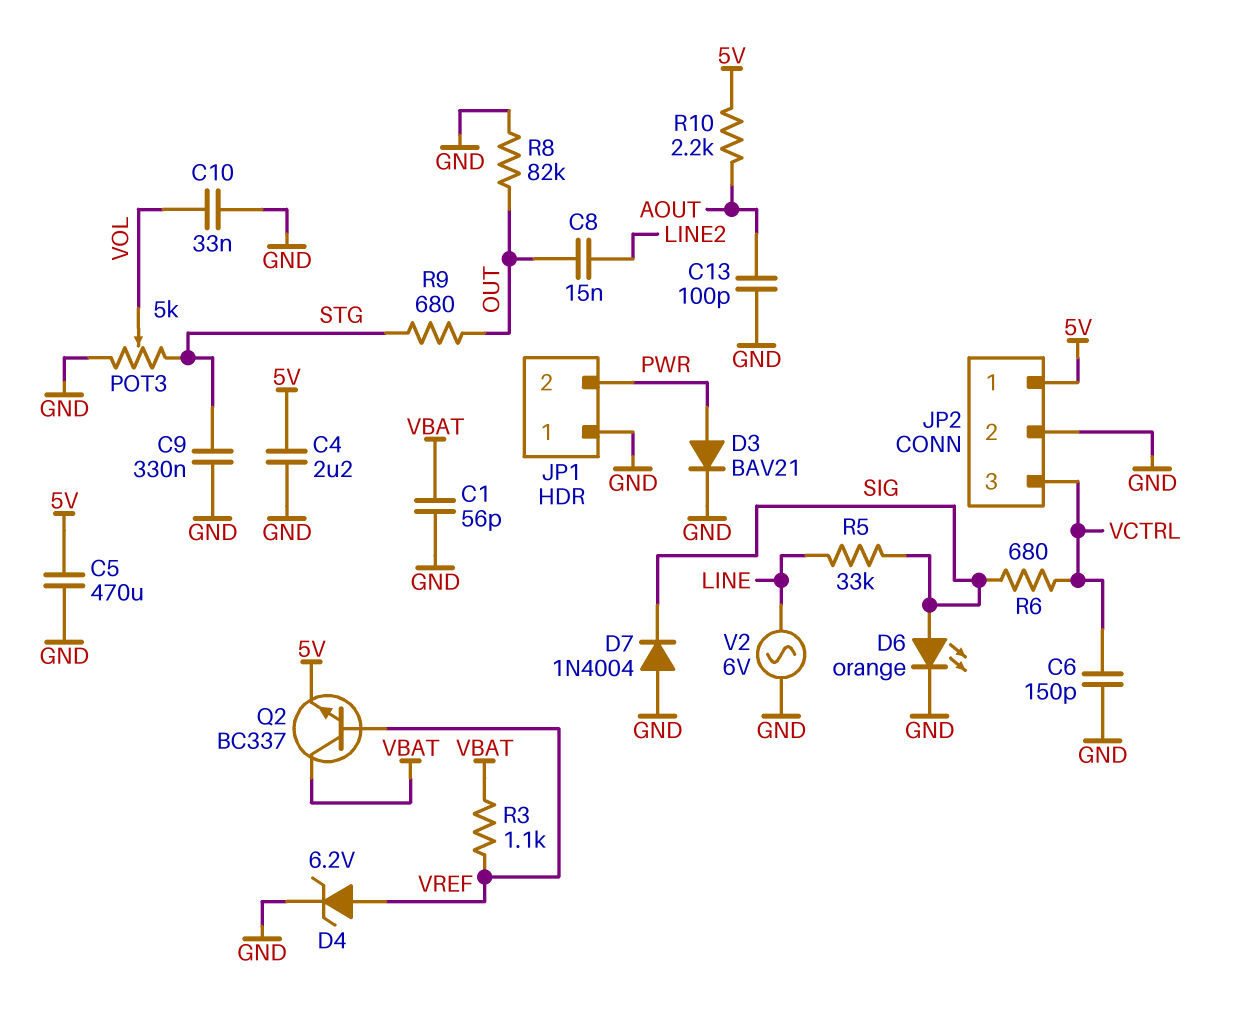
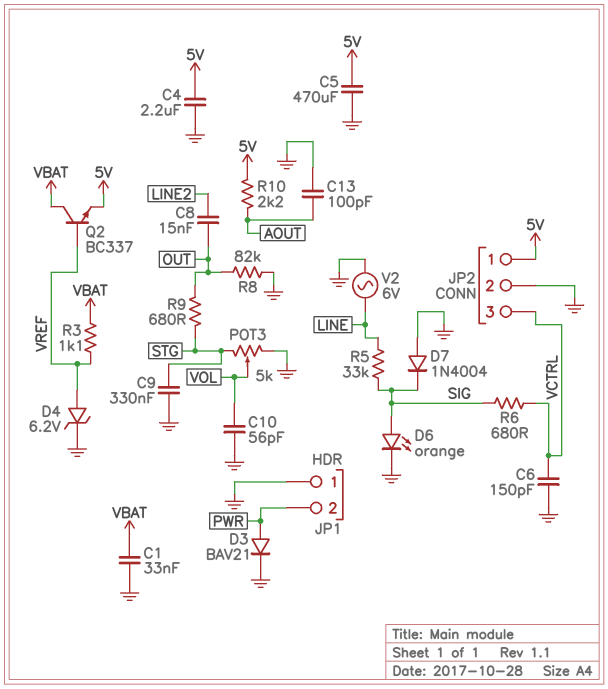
C1: 56pF (GND, VBAT) -> 33nF (GND, VBAT)
C10: 33nF (GND, VOL) -> 56pF (GND, VOL)

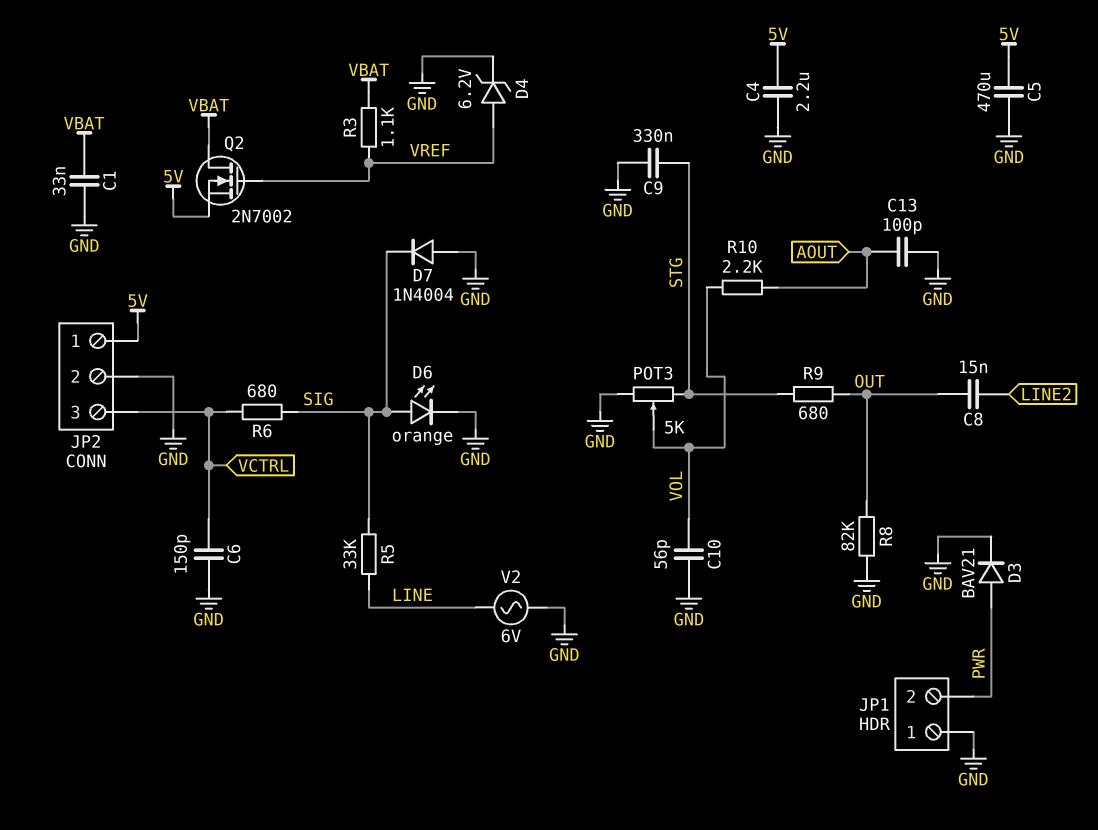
Q2: NPN BC337 (B VREF, C VBAT, E 5V) -> NMOS 2N7002 (G VREF, D VBAT, S 5V)
R10: 2.2k (5V, AOUT) -> 2.2k (AOUT, VOL)

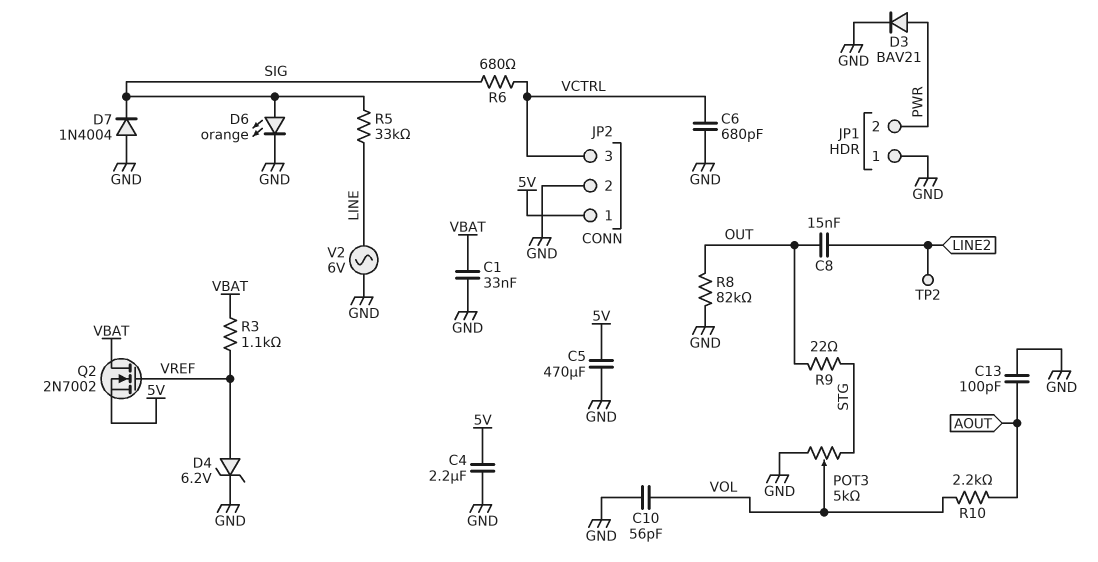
C6: 150pF (GND, VCTRL) -> 680pF (GND, VCTRL)
C9: 330nF (GND, STG) -> none
R9: 680 (OUT, STG) -> 22 (OUT, STG)
TP2: none -> test point (LINE2)

